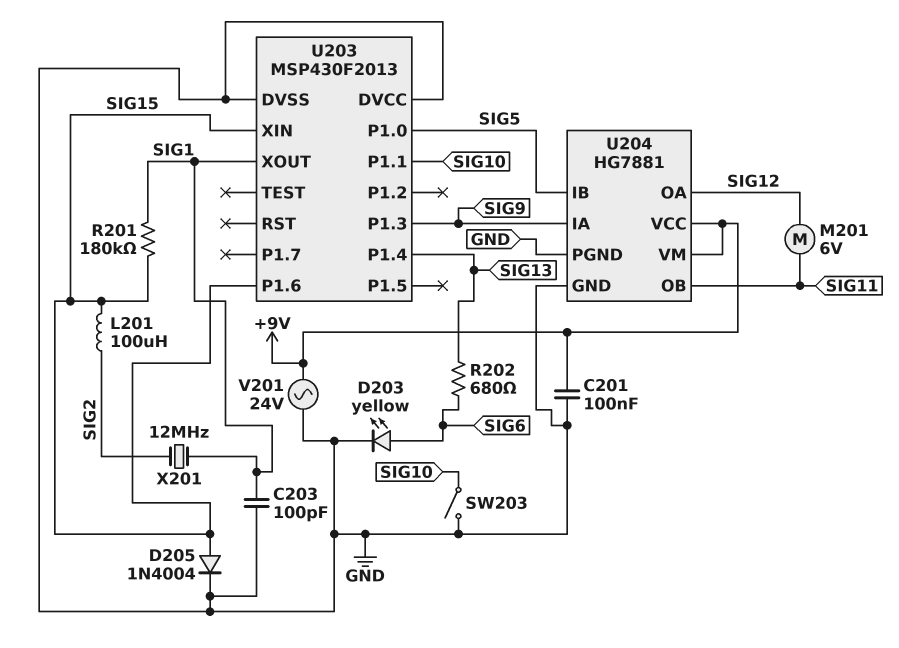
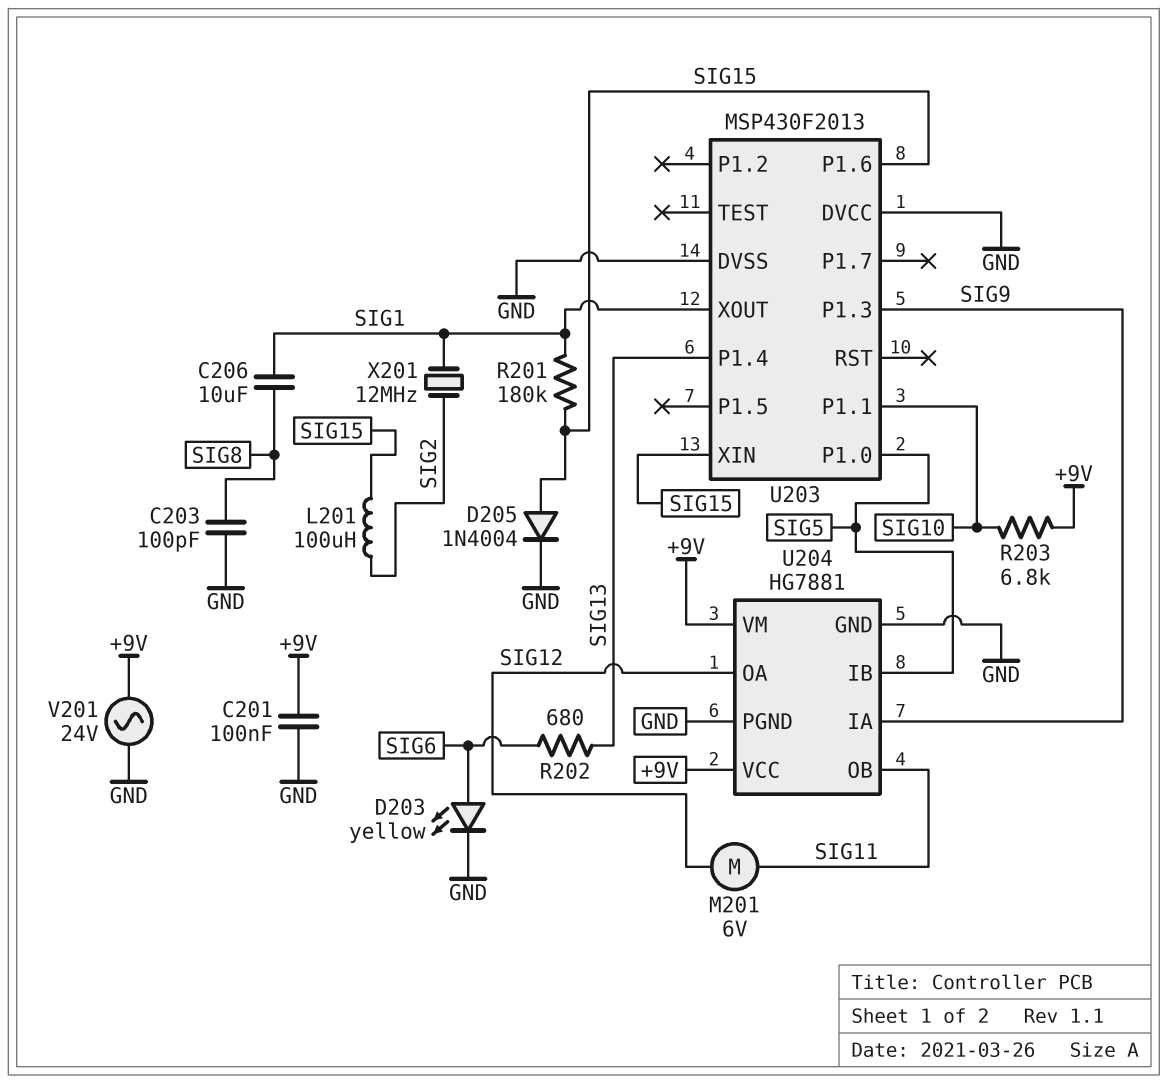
C203: 100pF (GND, SIG1) -> 100pF (GND, SIG8)
C206: none -> 10uF (SIG1, SIG8)
R203: none -> 6.8k (+9V, SIG10)
SW203: switch (GND, SIG10) -> none

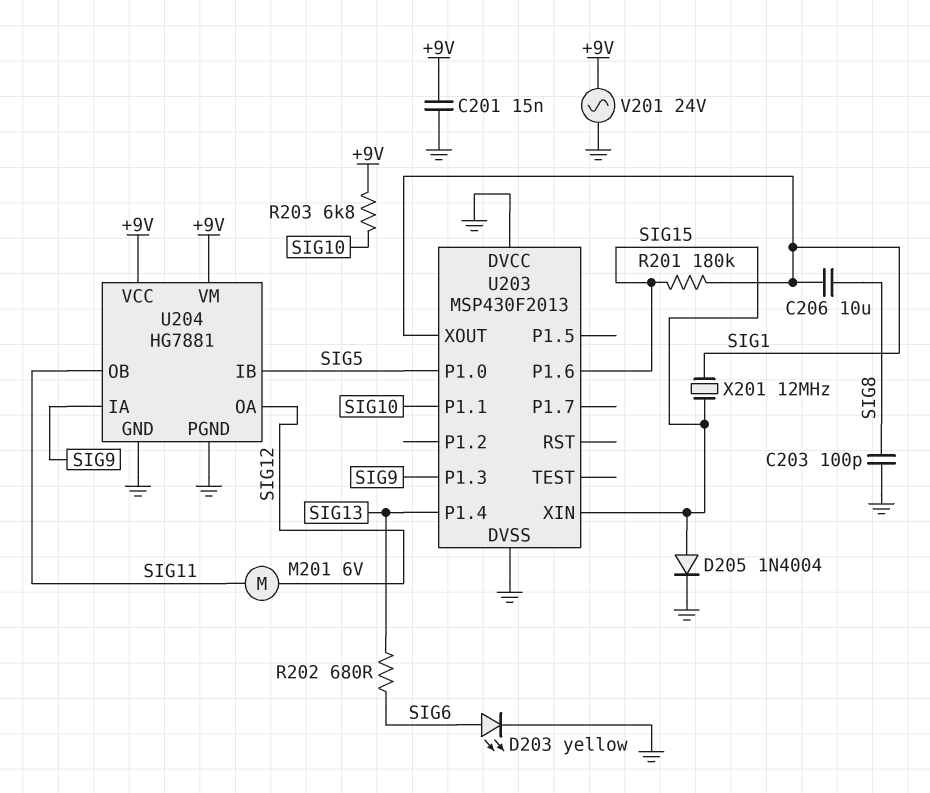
C201: 100nF (+9V, GND) -> 15nF (+9V, GND)
L201: 100uH (SIG2, SIG15) -> none
X201: 12MHz (SIG1, SIG2) -> 12MHz (SIG1, SIG15)

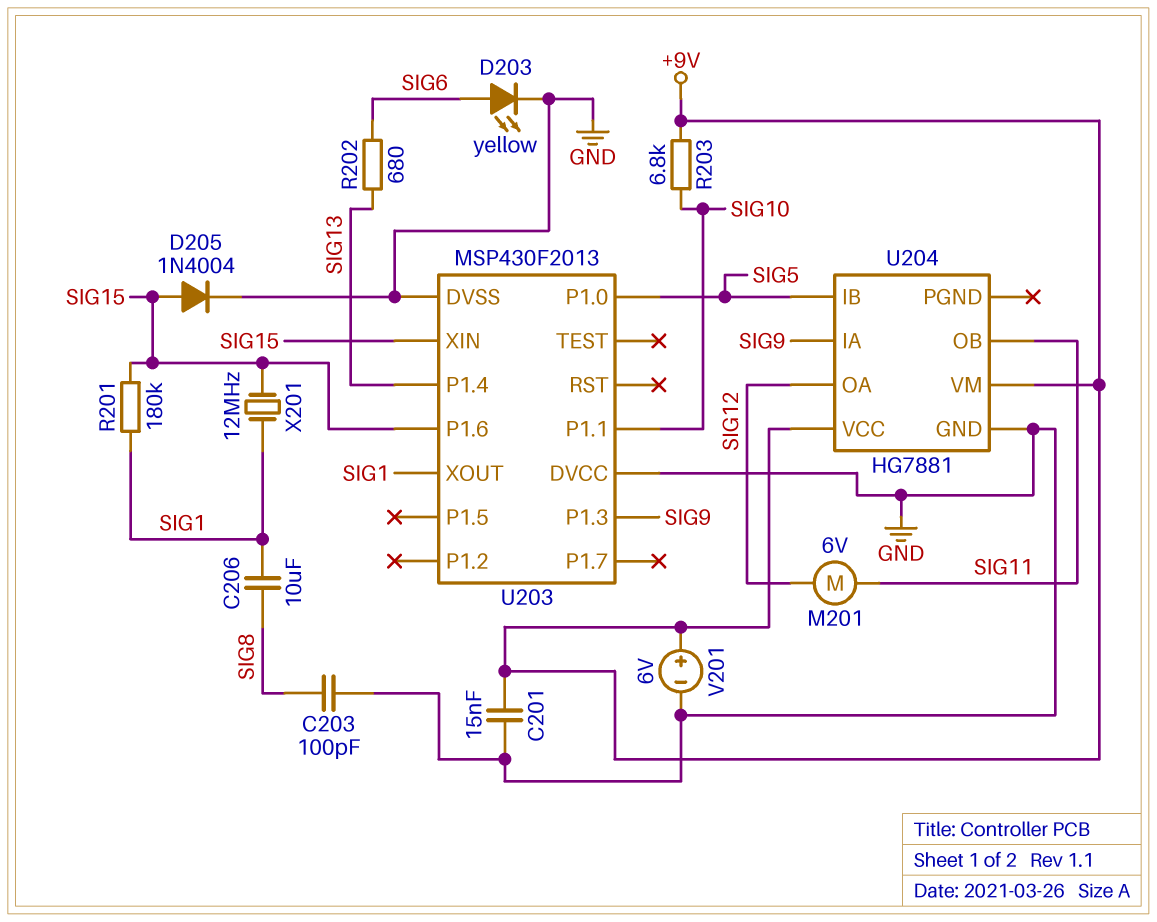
U204 pin PGND: GND -> none
V201: AC 24V (+9V, GND) -> 6V (plus +9V, minus GND)

